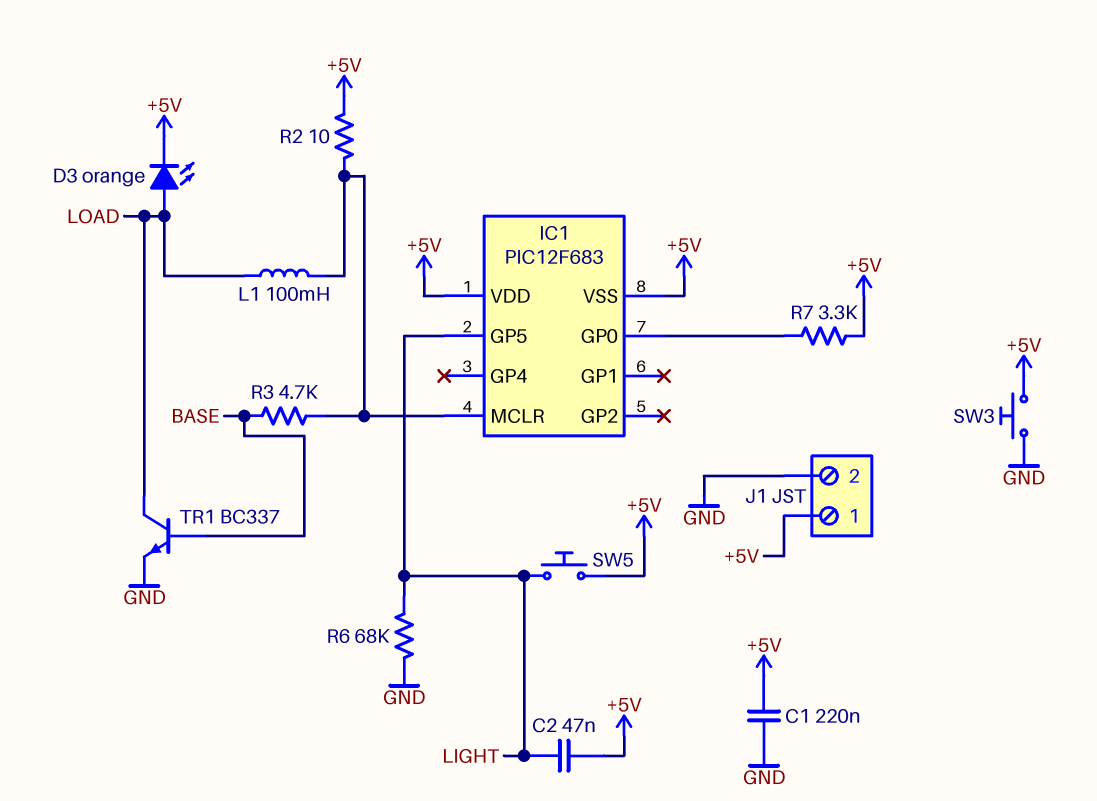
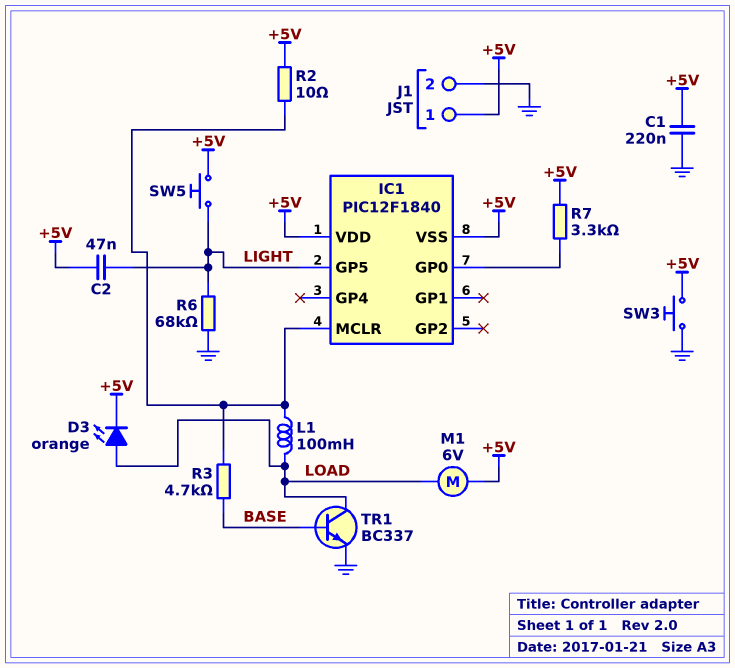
IC1: PIC12F683 -> PIC12F1840
M1: none -> motor 6V (+5V, LOAD)

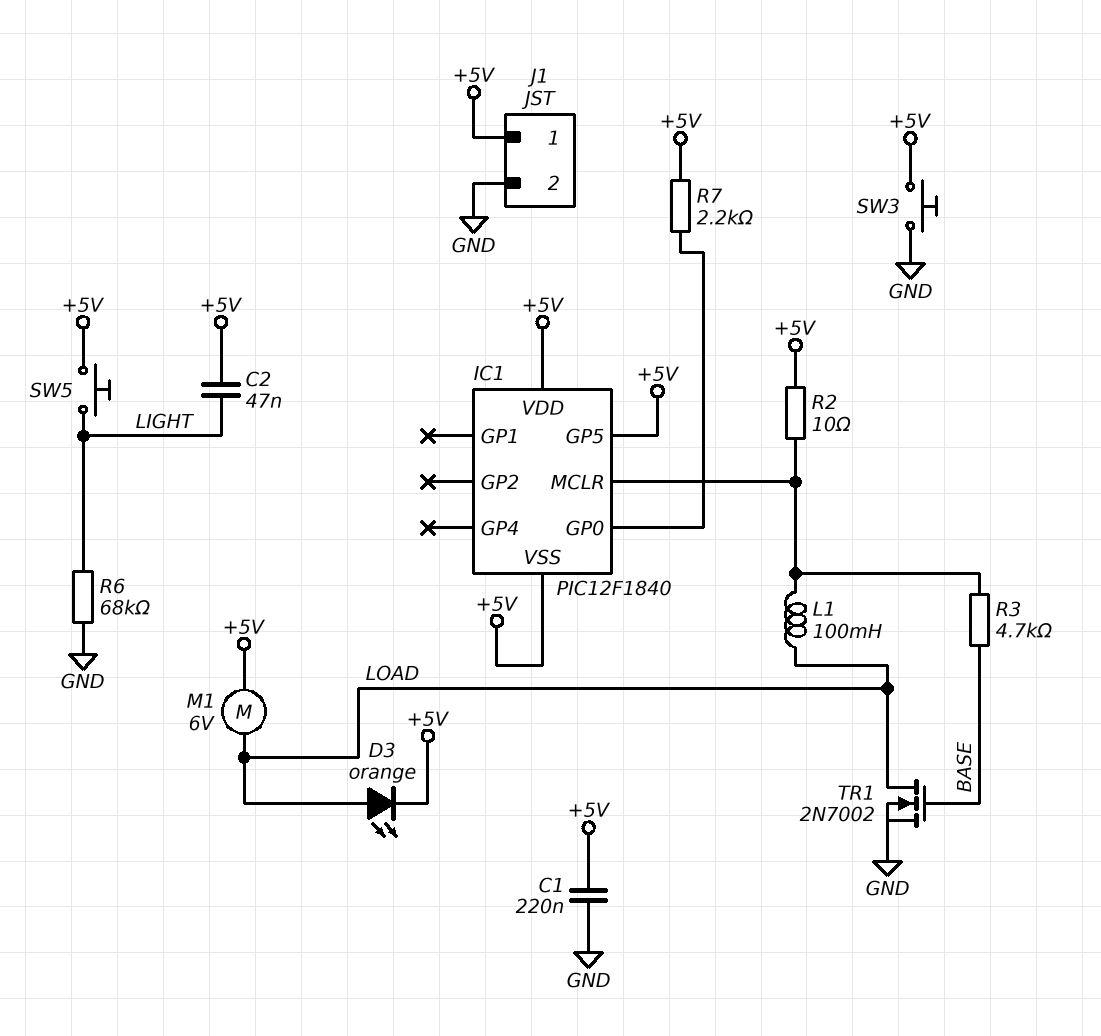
IC1 pin GP5: LIGHT -> +5V
R7: 3.3k (+5V, IC1/GP0) -> 2.2k (+5V, IC1/GP0)
TR1: NPN BC337 (B BASE, C LOAD, E GND) -> NMOS 2N7002 (G BASE, D LOAD, S GND)

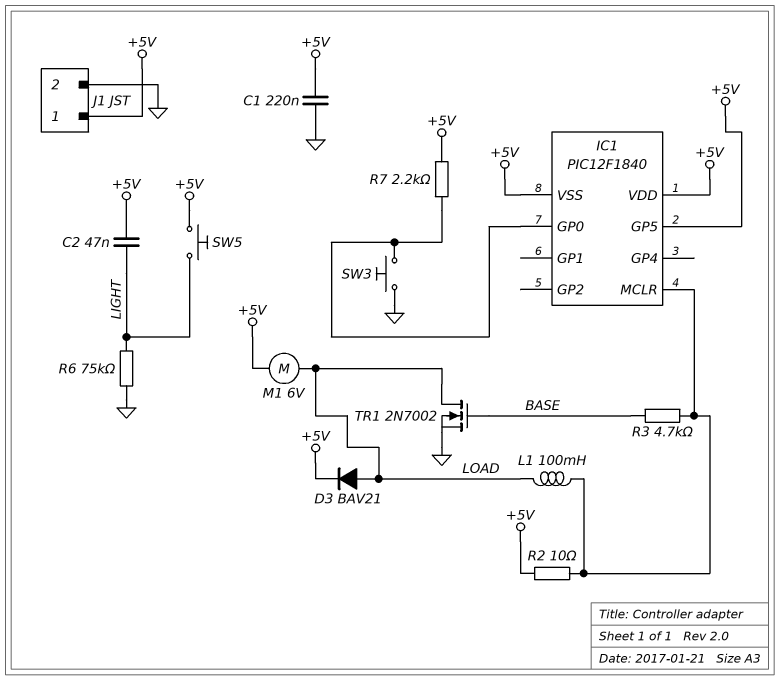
D3: LED orange (A LOAD, K +5V) -> diode BAV21 (A LOAD, K +5V)
R6: 68k (GND, LIGHT) -> 75k (GND, LIGHT)
SW3: button (+5V, GND) -> button (GND, IC1/GP0)

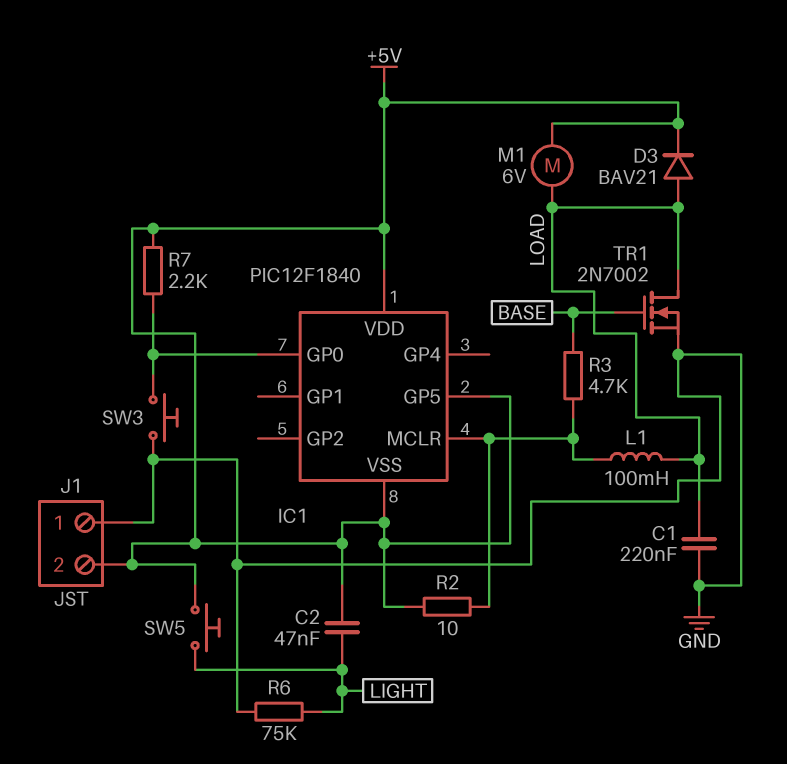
C1: 220nF (+5V, GND) -> 220nF (GND, LOAD)
J1 pin 1: +5V -> GND
J1 pin 2: GND -> +5V

